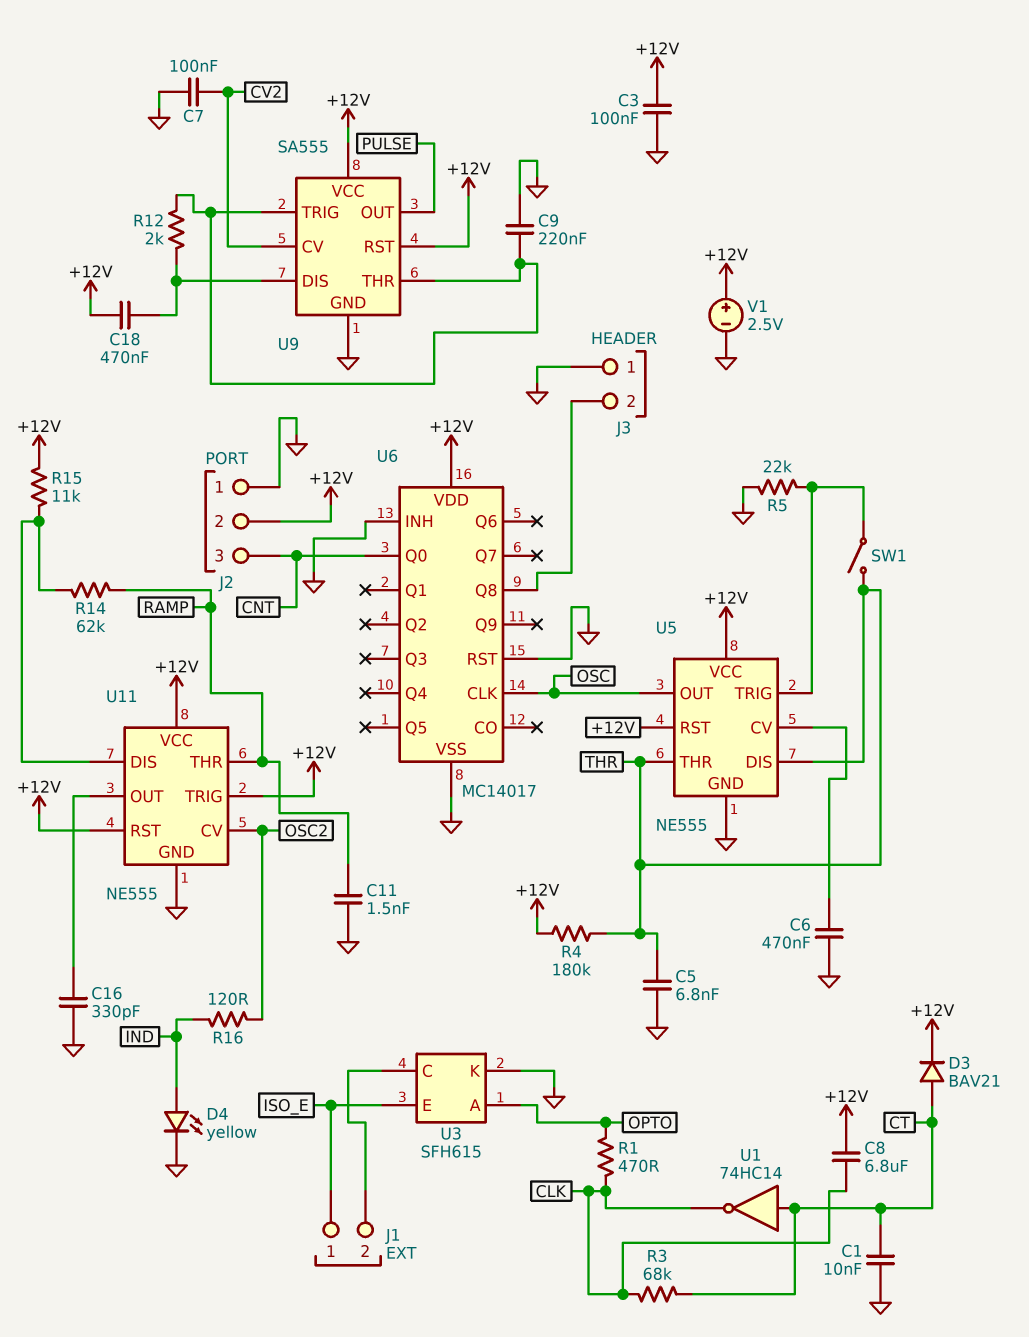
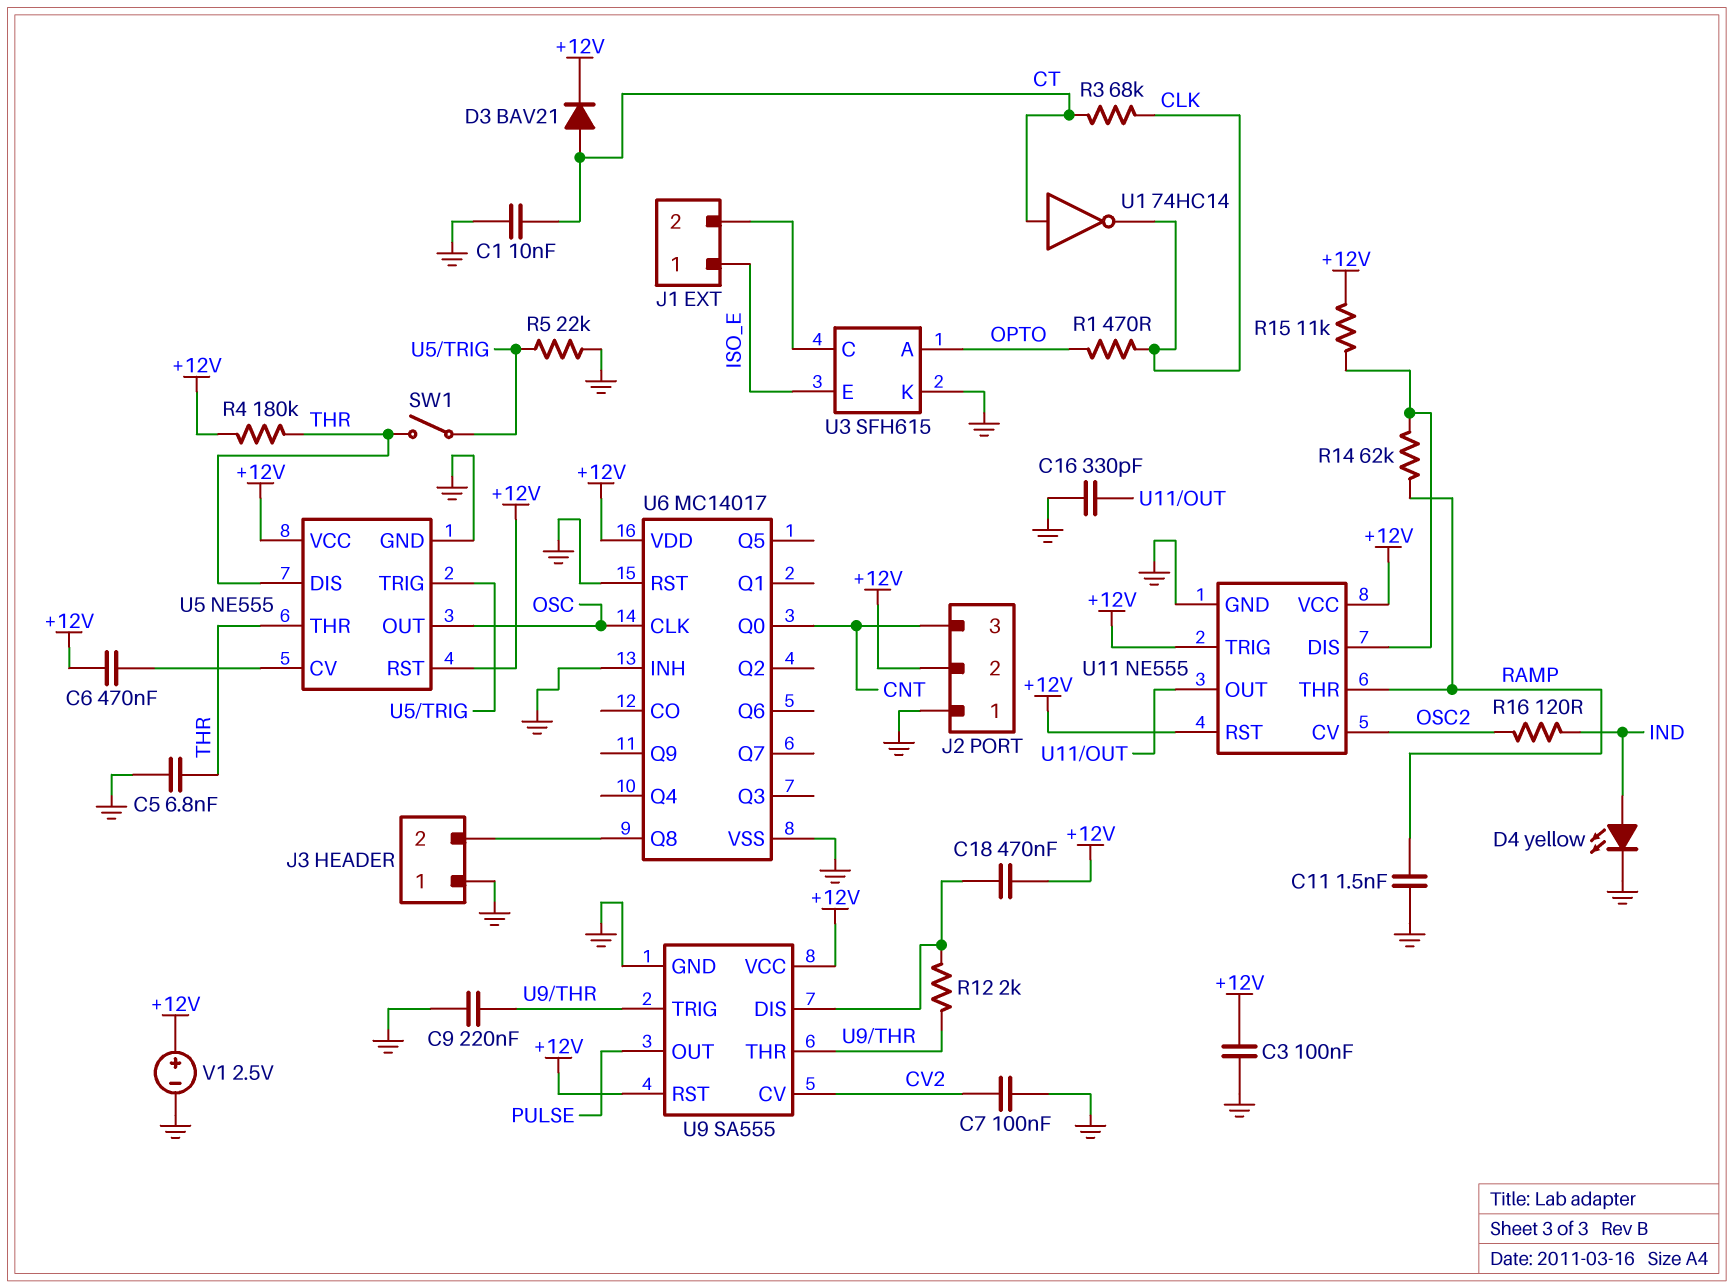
C6: 470nF (GND, U5/CV) -> 470nF (+12V, U5/CV)
C8: 6.8uF (+12V, CLK) -> none

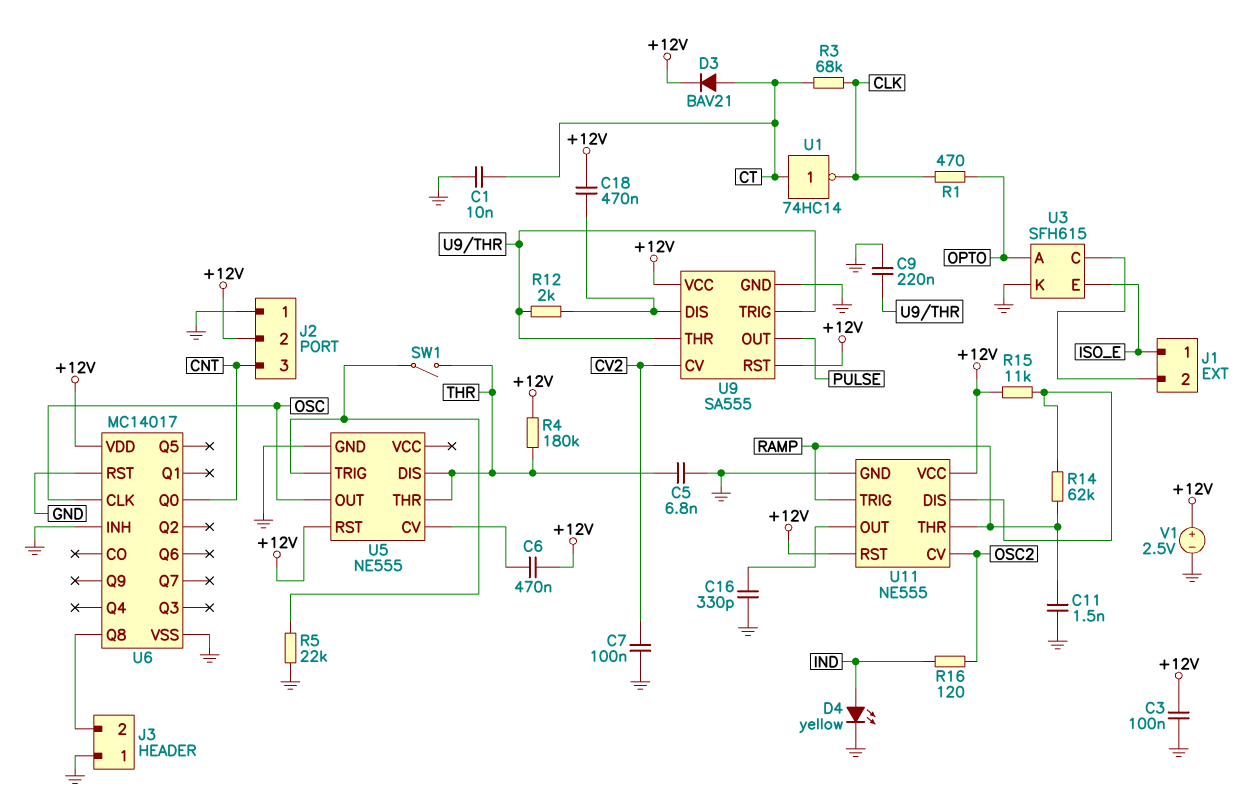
U5 pin VCC: +12V -> none
U11 pin TRIG: +12V -> RAMP

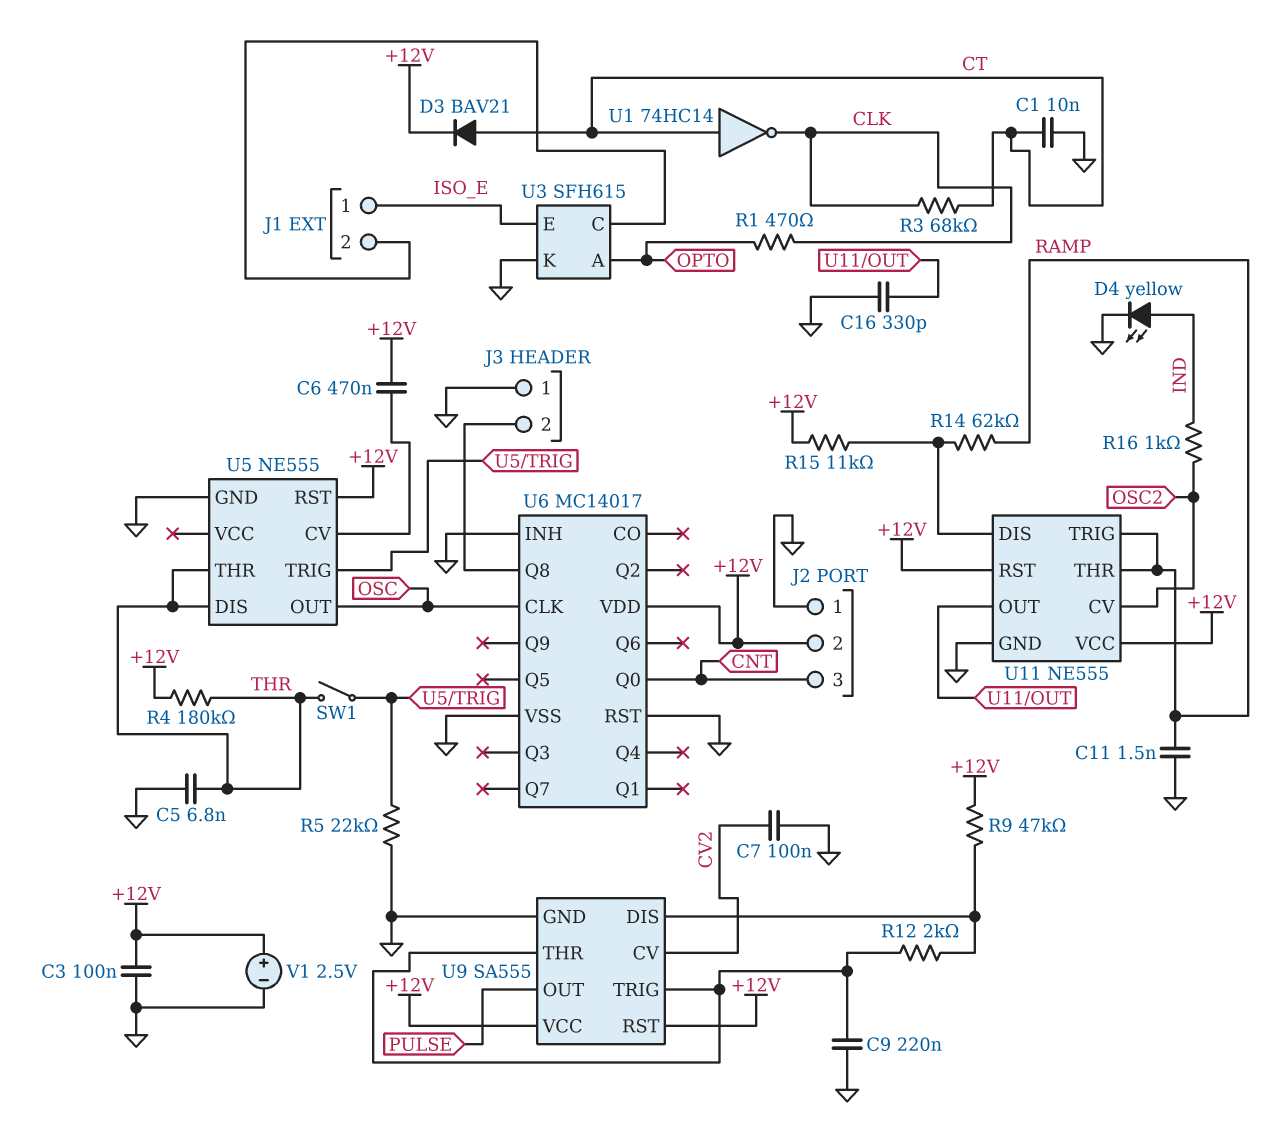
C18: 470nF (+12V, U9/DIS) -> none
R9: none -> 47k (+12V, U9/DIS)
R16: 120 (IND, OSC2) -> 1k (IND, OSC2)

